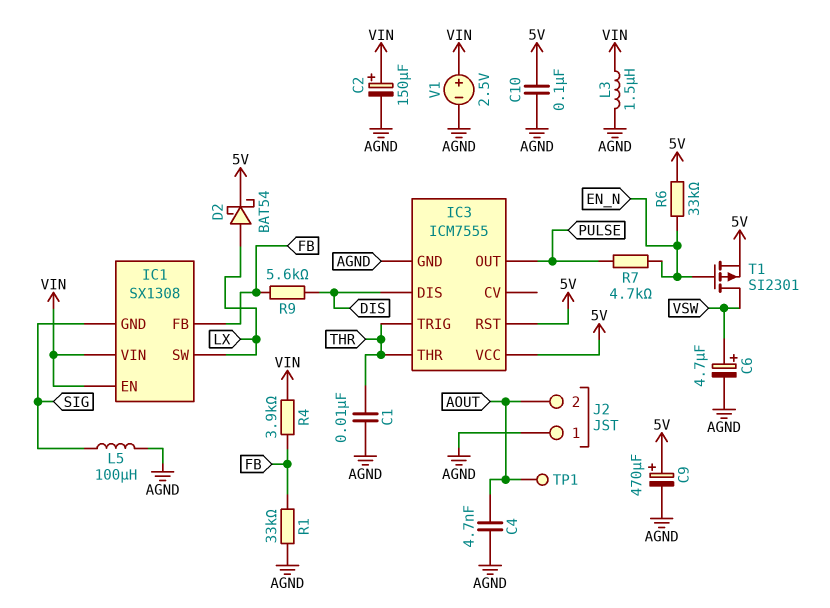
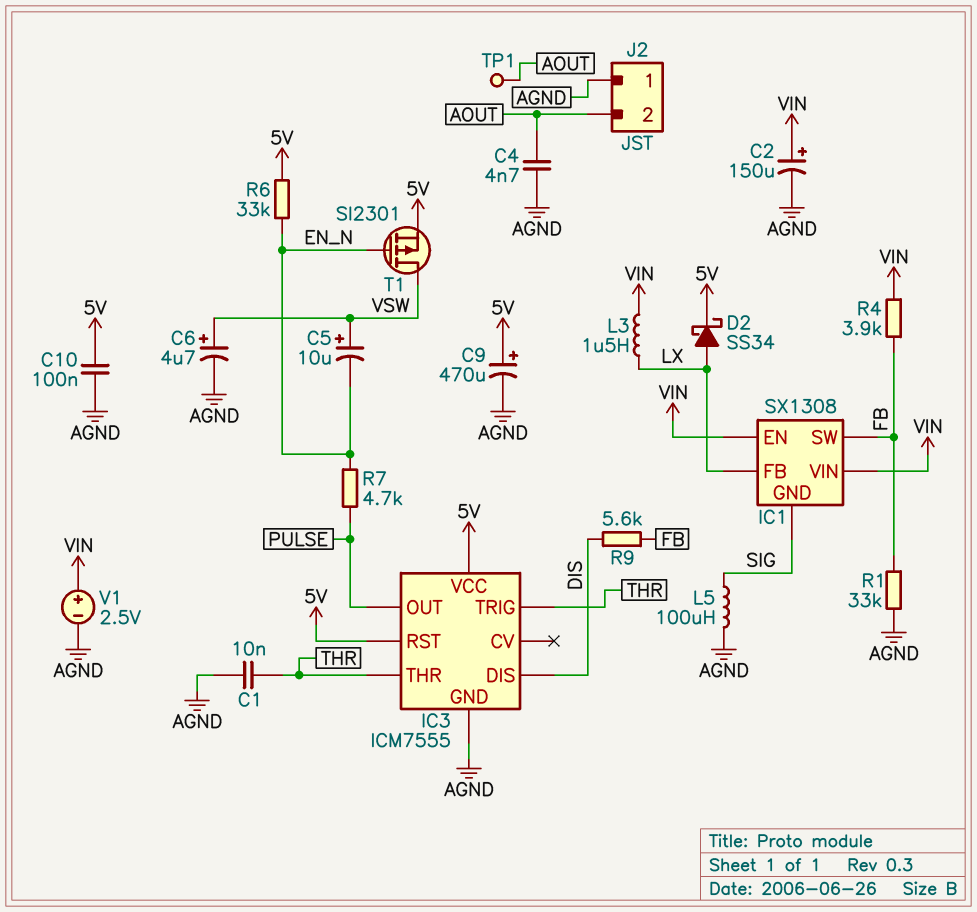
C5: none -> 10uF (plus VSW, minus EN_N)
D2: schottky BAT54 (A LX, K 5V) -> schottky SS34 (A LX, K 5V)
IC1 pin FB: FB -> LX
IC1 pin SW: LX -> FB
L3: 1.5uH (AGND, VIN) -> 1.5uH (LX, VIN)

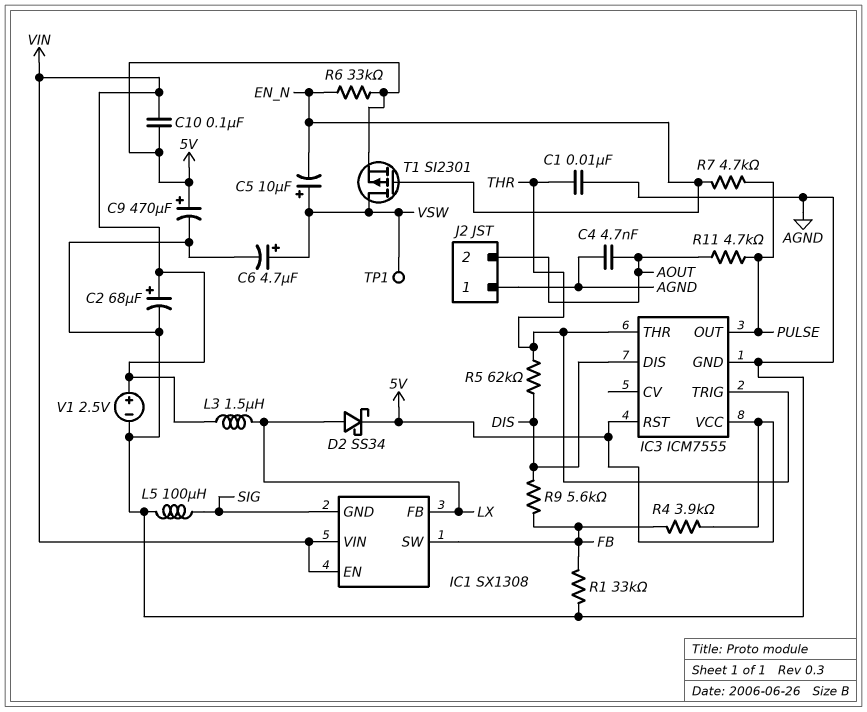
C2: 150uF (plus VIN, minus AGND) -> 68uF (plus VIN, minus AGND)
C10: 100nF (5V, AGND) -> 100nF (5V, VIN)
R4: 3.9k (FB, VIN) -> 3.9k (5V, FB)
R5: none -> 62k (DIS, THR)
R11: none -> 4.7k (AOUT, PULSE)
TP1: test point (AOUT) -> test point (VSW)

